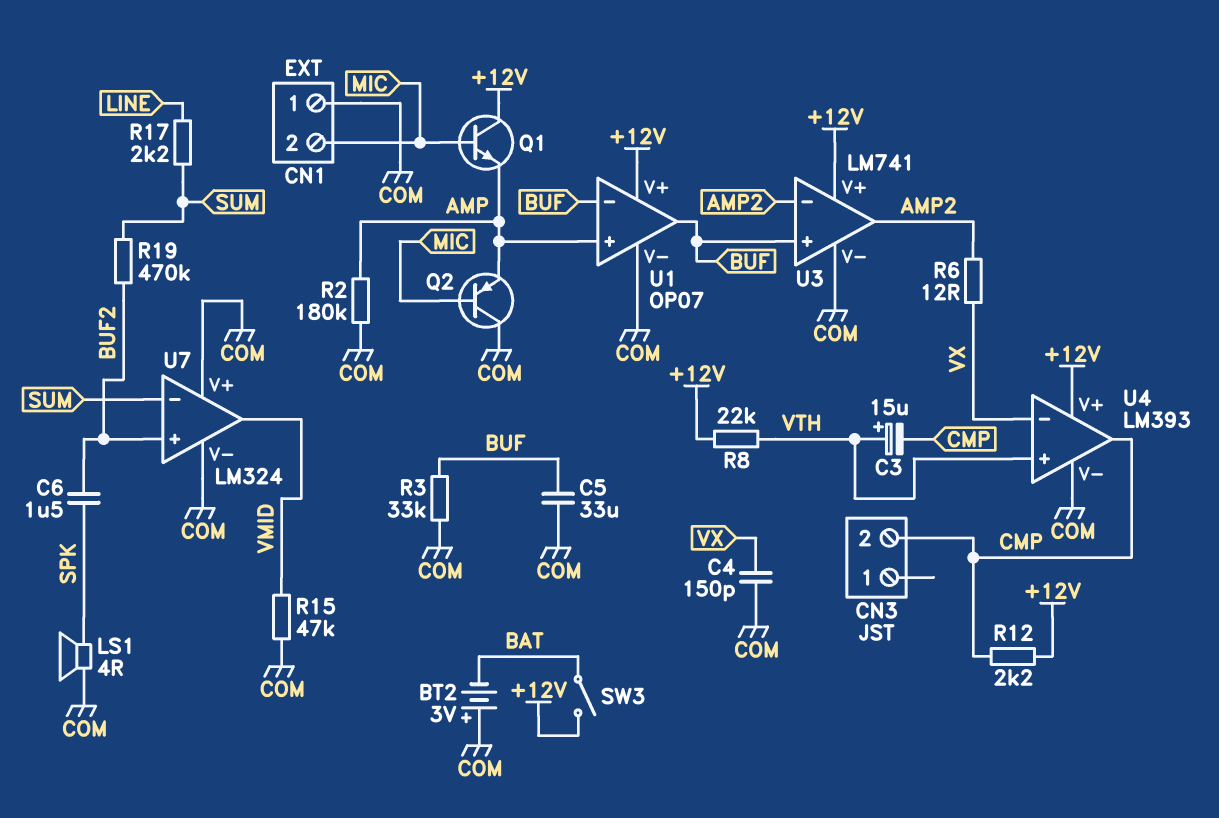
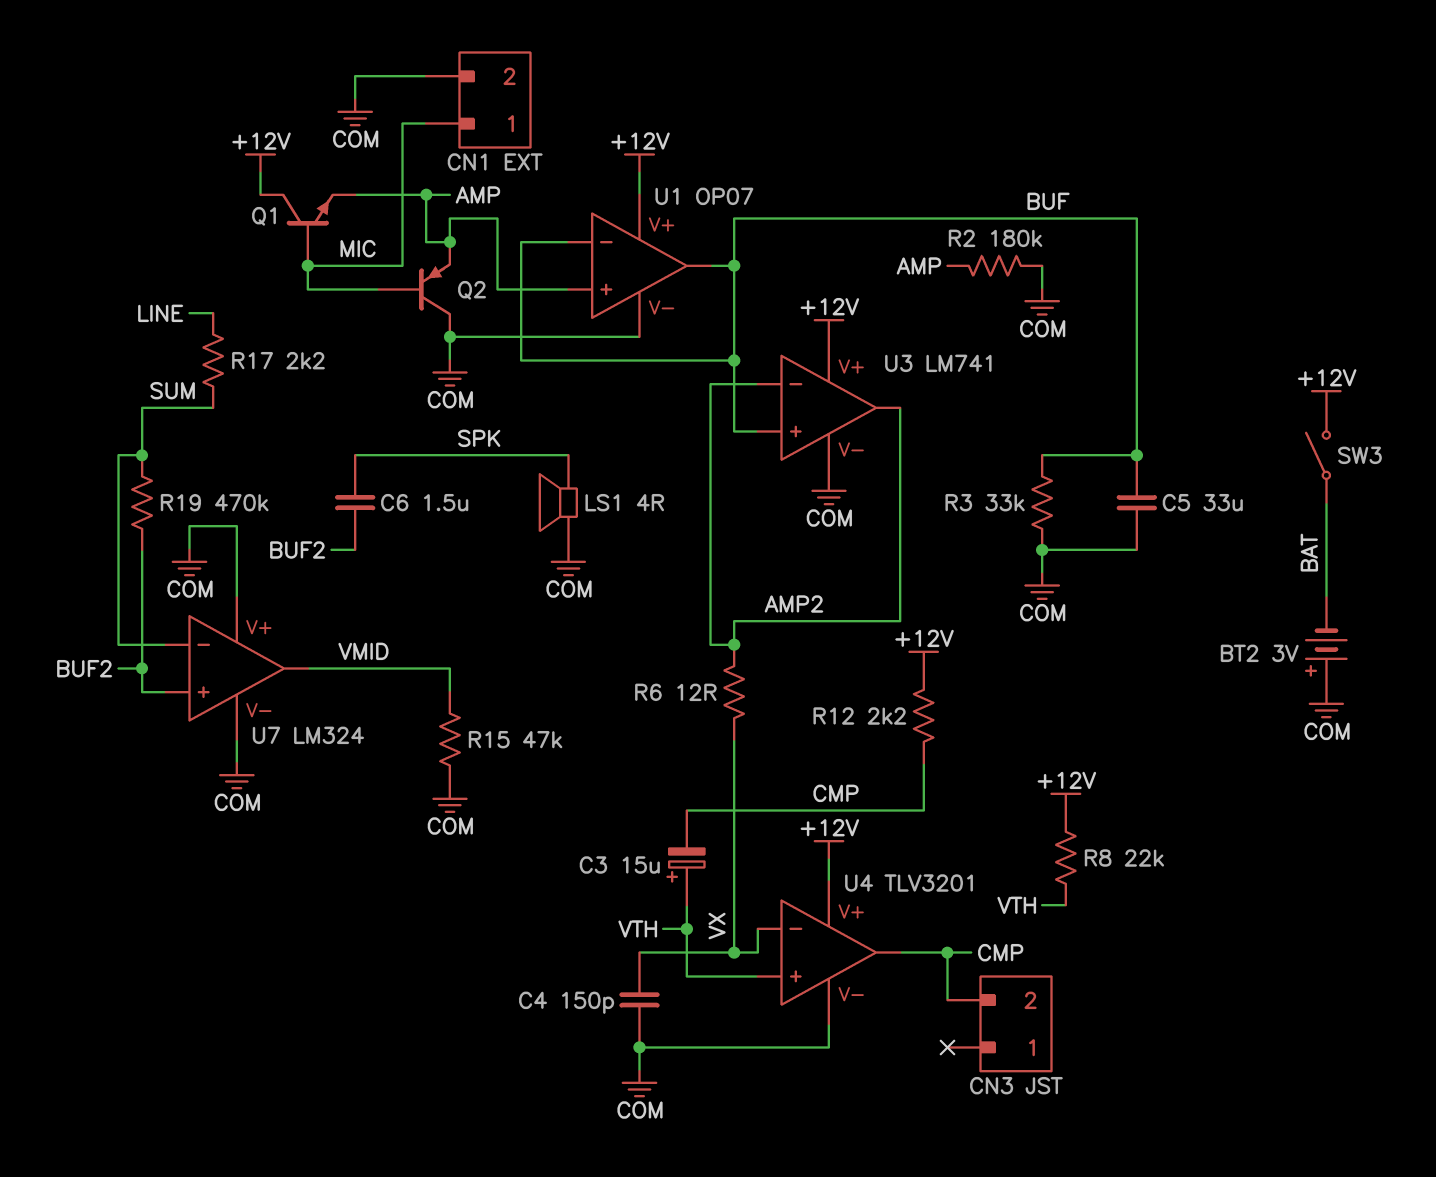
CN1 pin 1: COM -> MIC
CN1 pin 2: MIC -> COM
U4: LM393 -> TLV3201

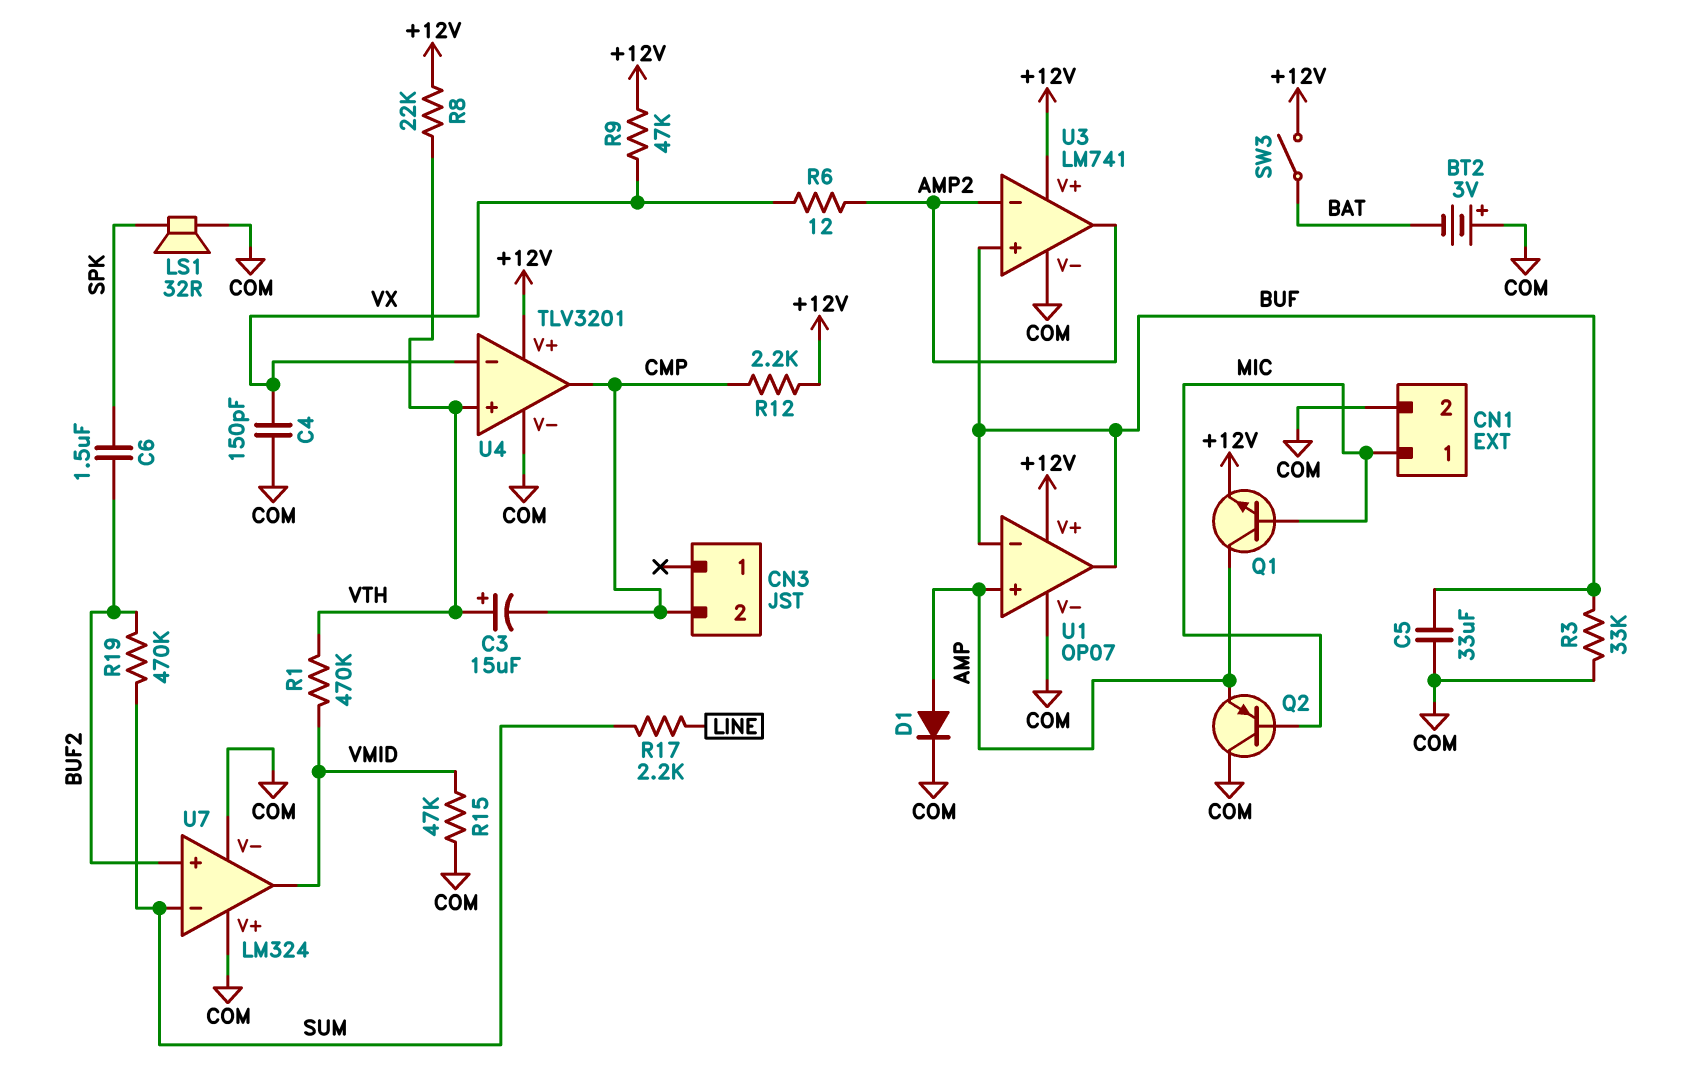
D1: none -> diode (A AMP, K COM)
LS1: speaker 4R (COM, SPK) -> speaker 32R (COM, SPK)
Q1: NPN (B MIC, C +12V, E AMP) -> NPN (B MIC, C AMP, E +12V)
R1: none -> 470k (VMID, VTH)
R2: 180k (AMP, COM) -> none
R9: none -> 47k (+12V, VX)

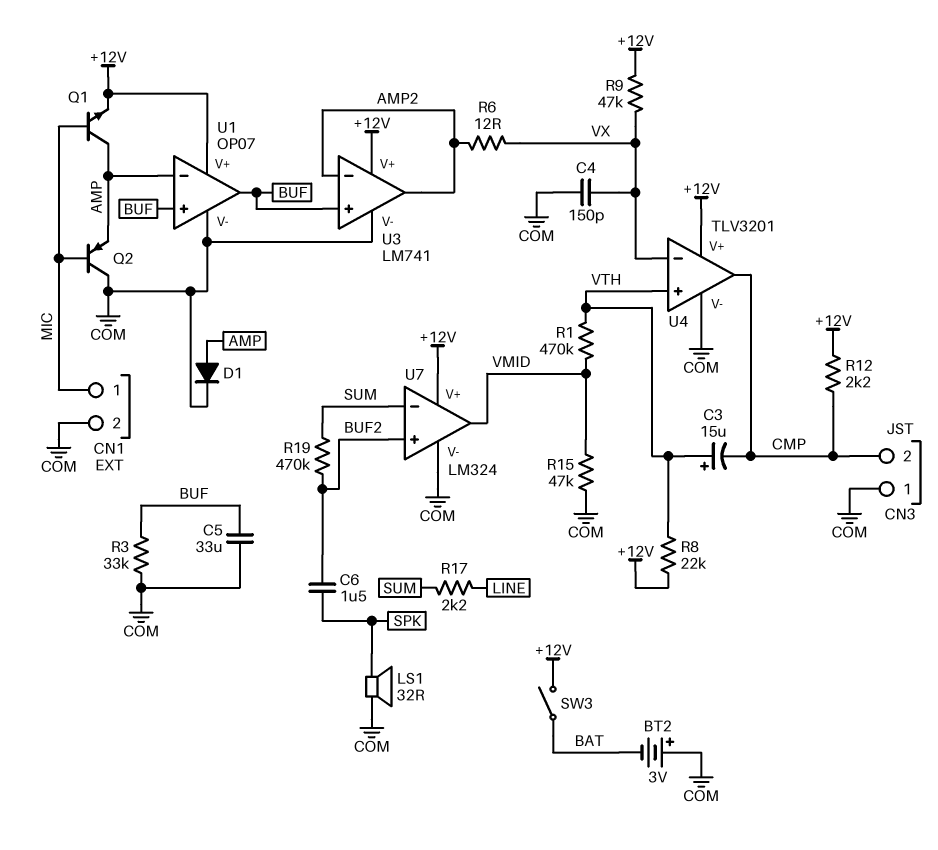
CN3 pin 1: none -> COM
U1 pin in+: AMP -> BUF
U1 pin in-: BUF -> AMP
U7 pin V+: COM -> +12V

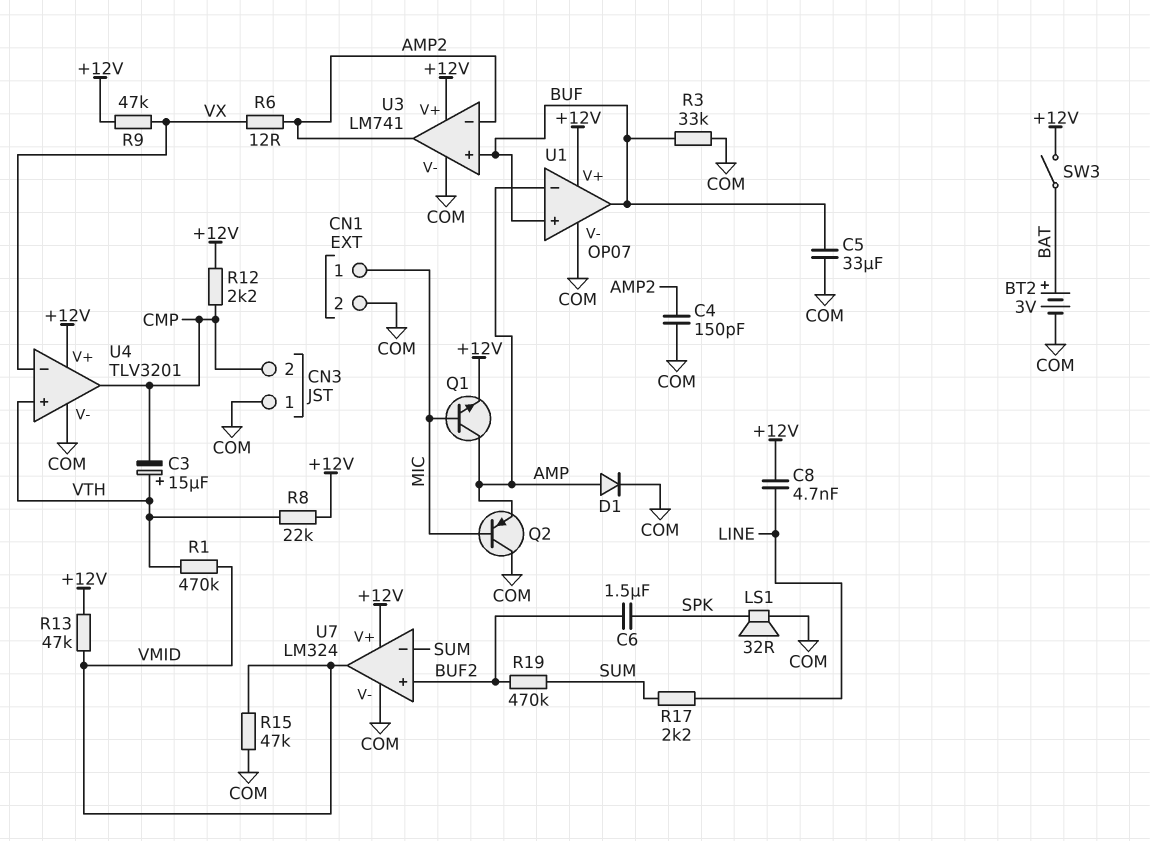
BT2: 3V (plus COM, minus BAT) -> 3V (plus BAT, minus COM)
C4: 150pF (COM, VX) -> 150pF (AMP2, COM)
C8: none -> 4.7nF (+12V, LINE)
R13: none -> 47k (+12V, VMID)

